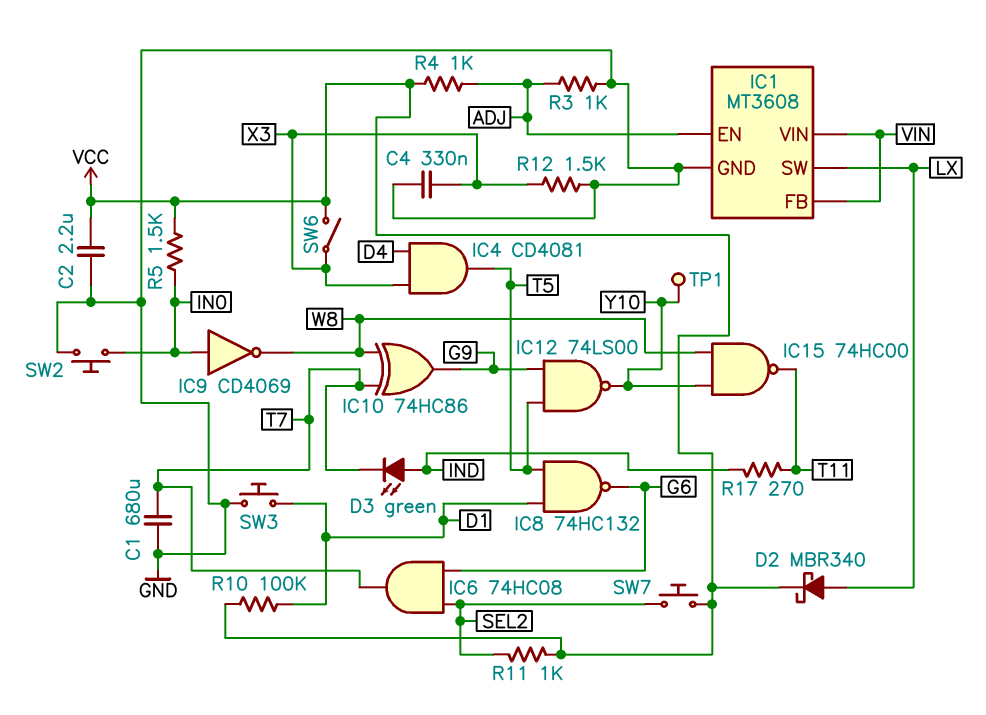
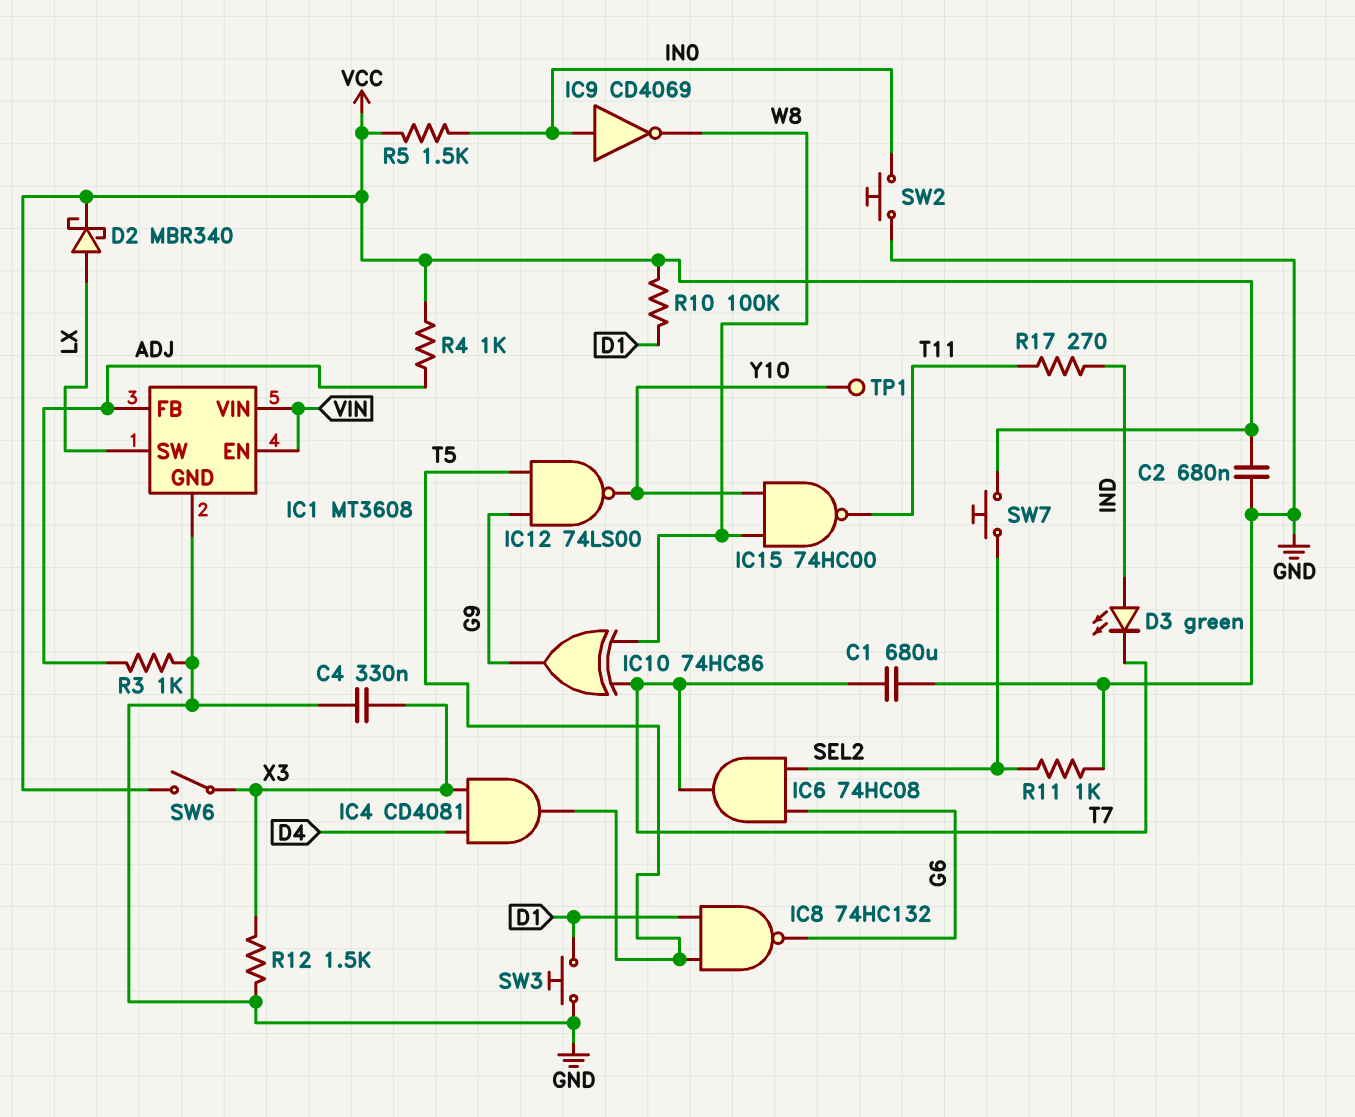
C2: 2.2uF (GND, VCC) -> 680nF (GND, VCC)
IC1 pin EN: ADJ -> VIN
IC1 pin FB: VIN -> ADJ
R11: 1k (SEL2, VCC) -> 1k (GND, SEL2)

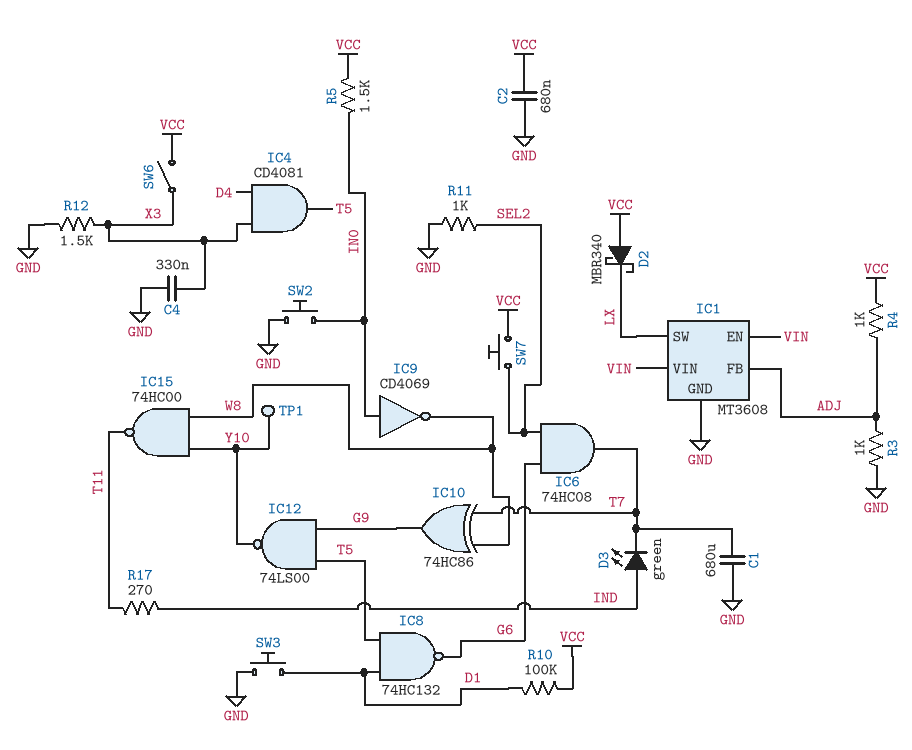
D2: schottky MBR340 (A LX, K VCC) -> schottky MBR340 (A VCC, K LX)

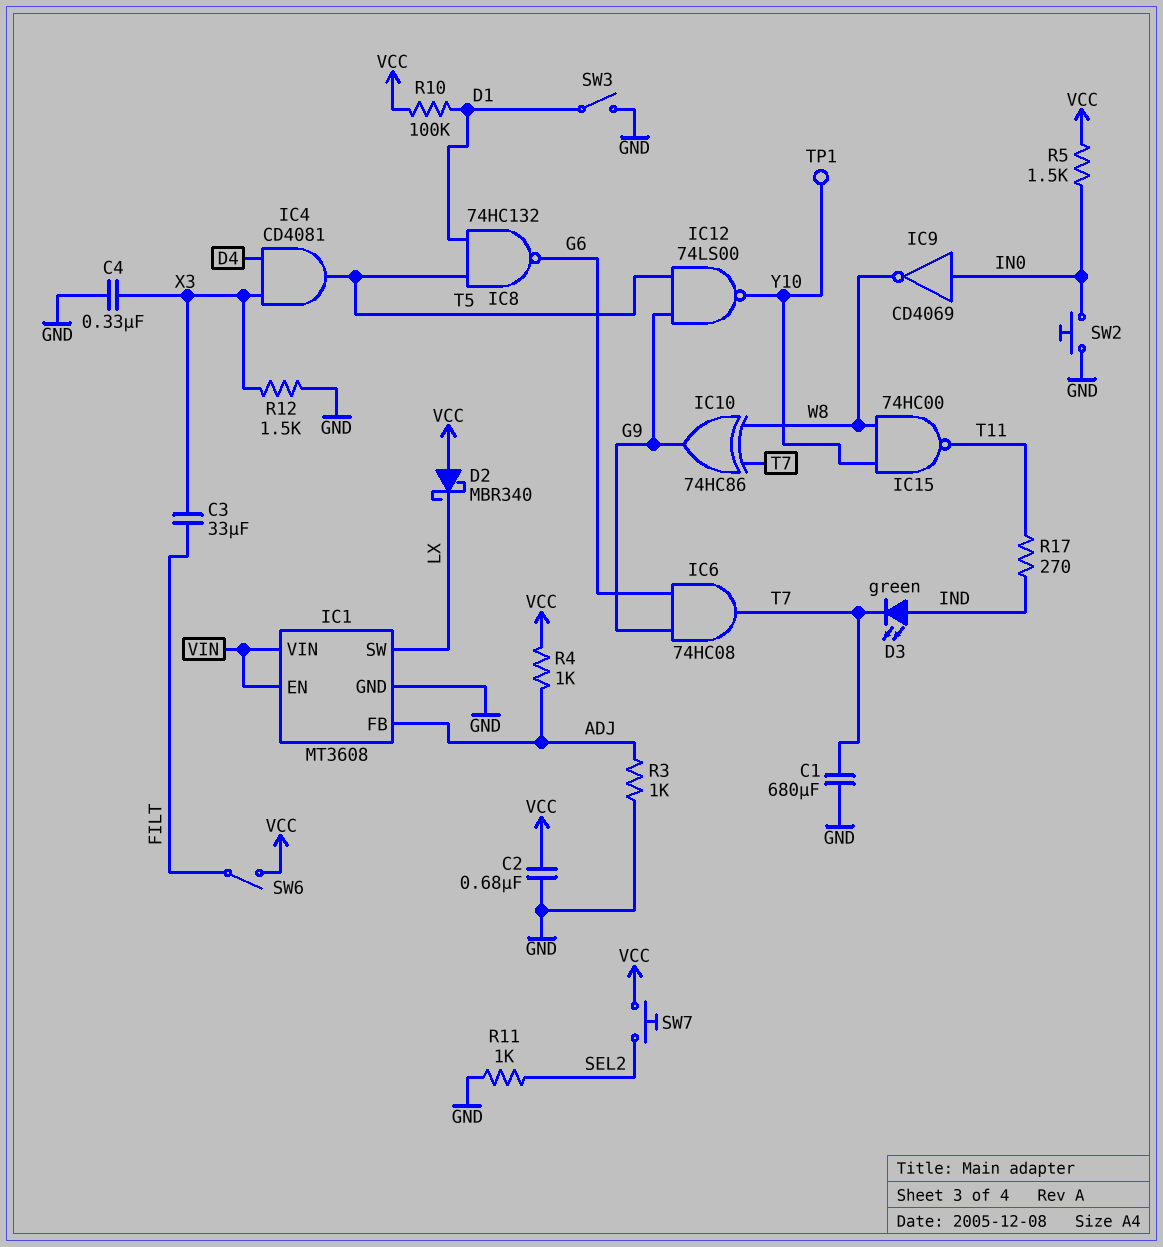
C3: none -> 33uF (FILT, X3)
IC6: AND 74HC08 (in G6, in SEL2, out T7) -> AND 74HC08 (in G6, in G9, out T7)
SW3: button (D1, GND) -> switch (D1, GND)
SW6: switch (VCC, X3) -> switch (FILT, VCC)

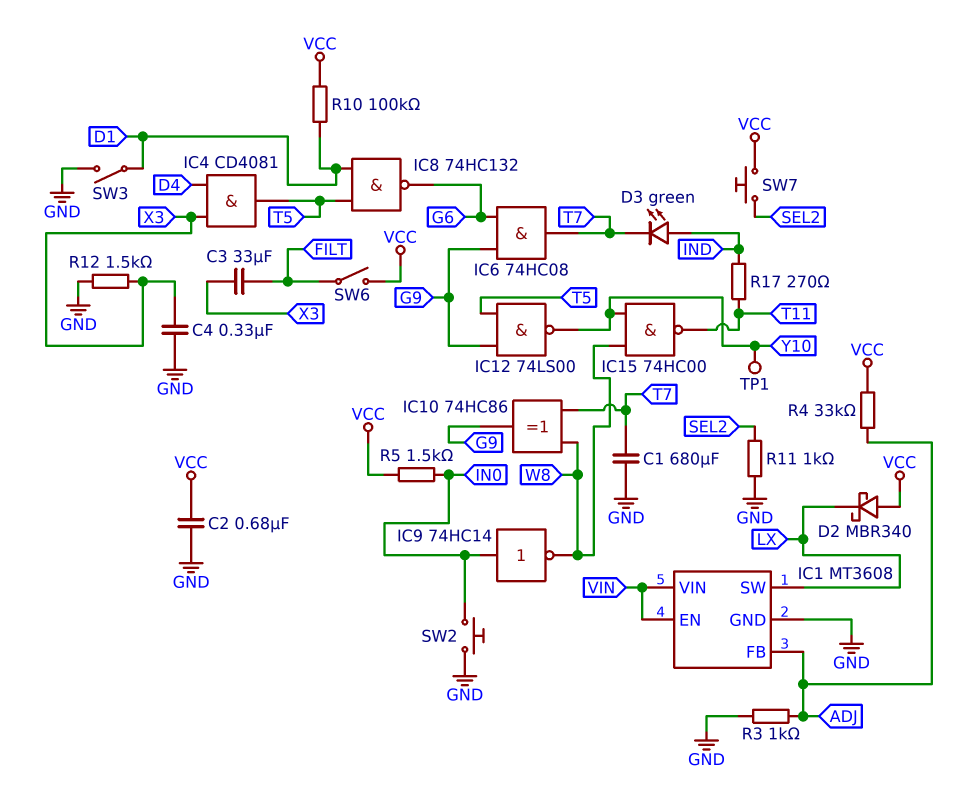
IC9: NOT CD4069 (in IN0, out W8) -> NOT 74HC14 (in IN0, out W8)
R4: 1k (ADJ, VCC) -> 33k (ADJ, VCC)

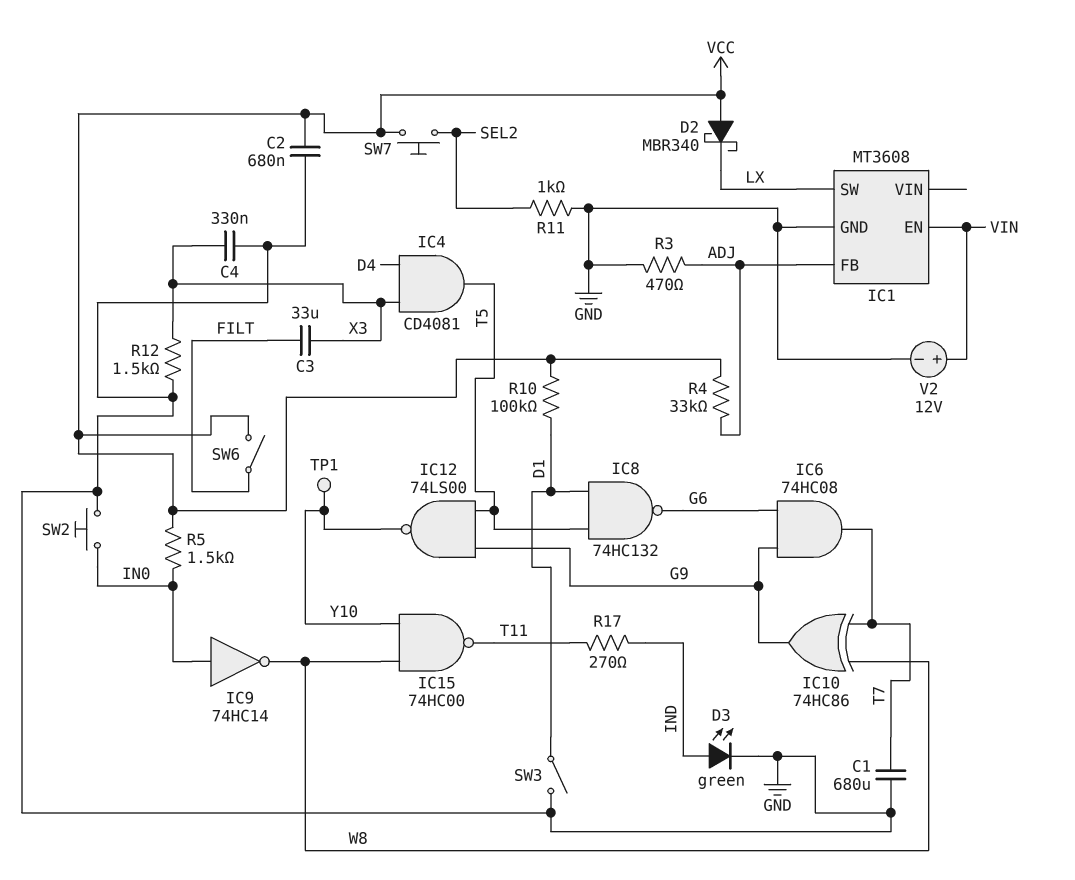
D3: LED green (A IND, K T7) -> LED green (A IND, K GND)
IC1 pin VIN: VIN -> none
R3: 1k (ADJ, GND) -> 470 (ADJ, GND)
V2: none -> 12V (plus VIN, minus GND)

